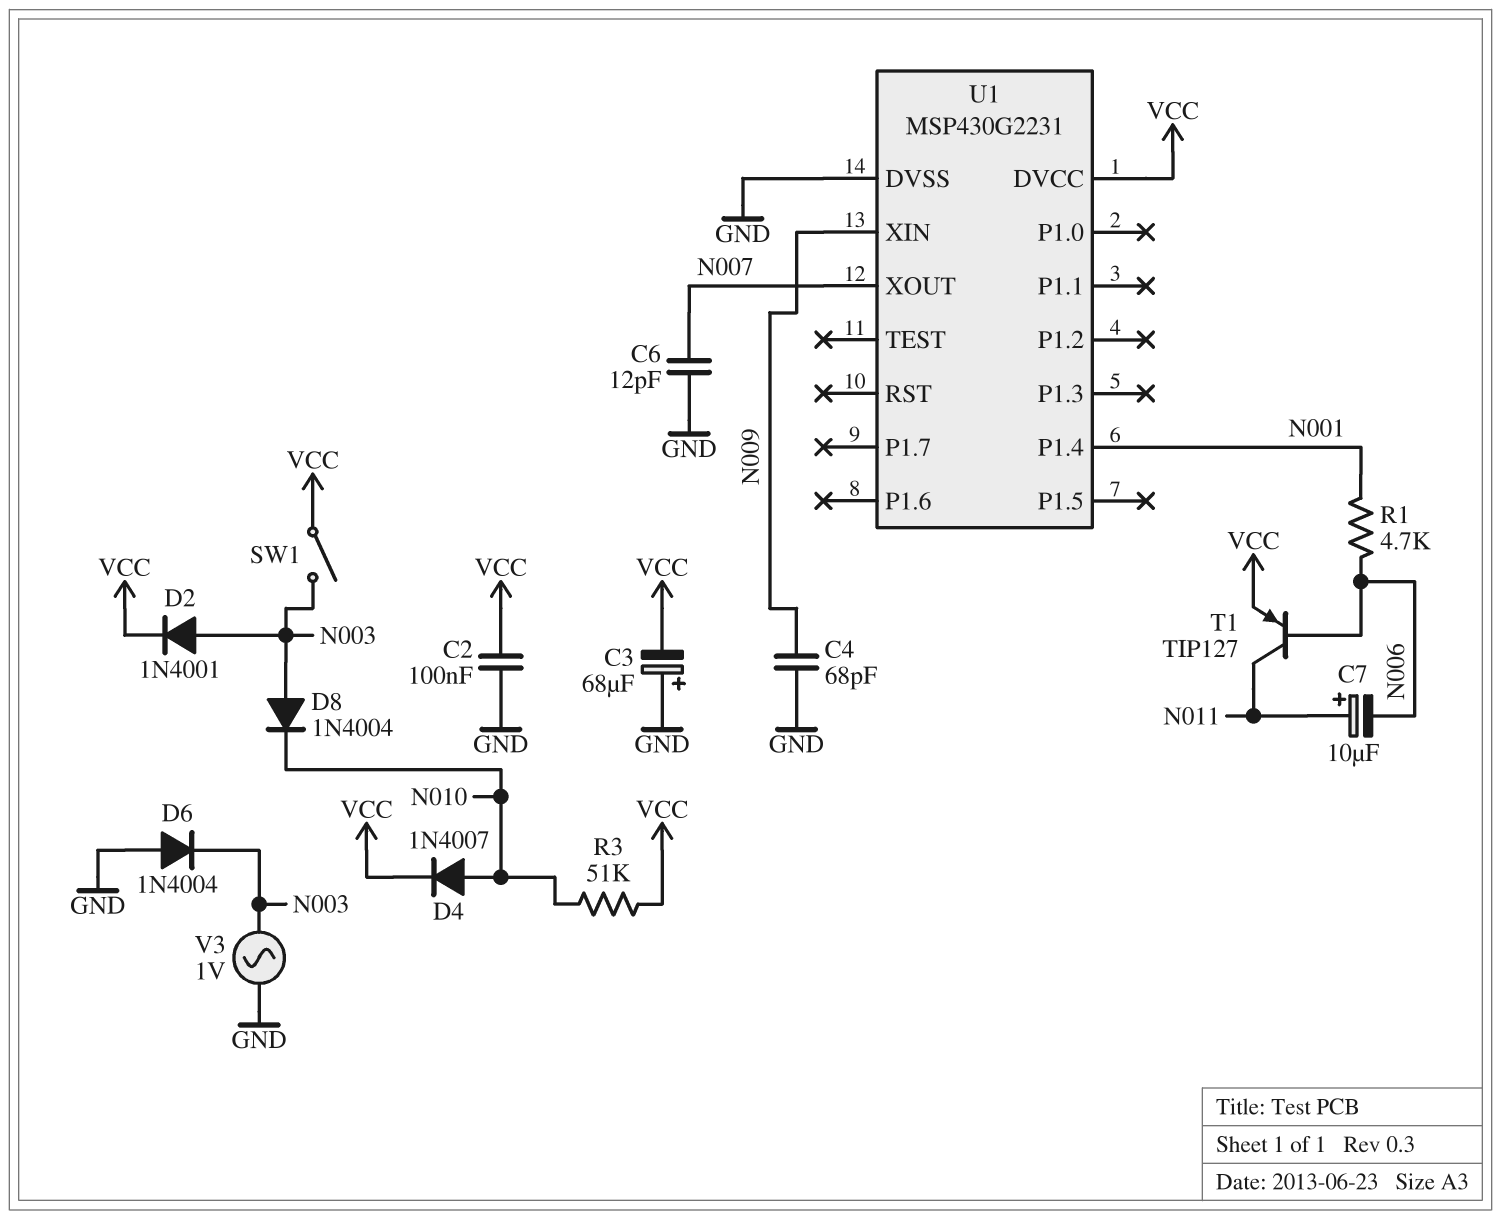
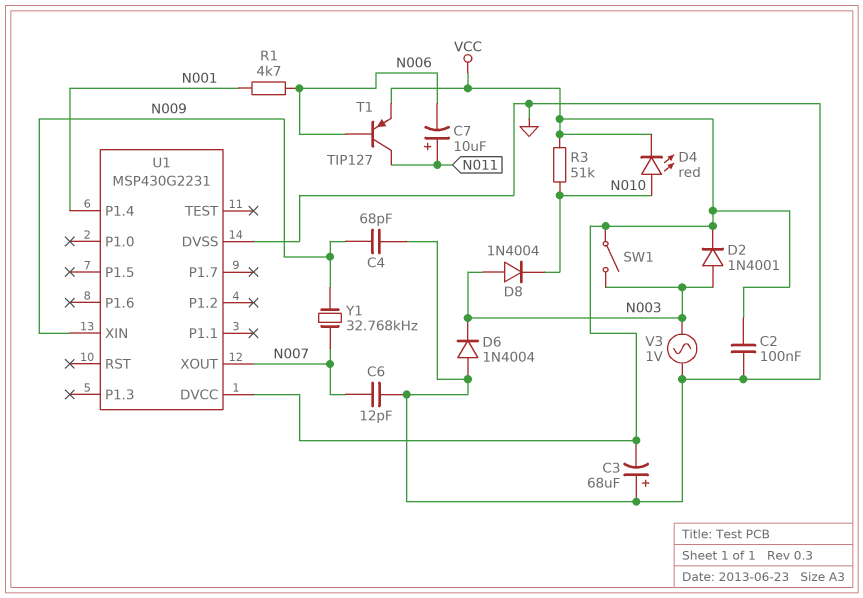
D4: diode 1N4007 (A N010, K VCC) -> LED red (A N010, K VCC)
Y1: none -> 32.768kHz (N007, N009)

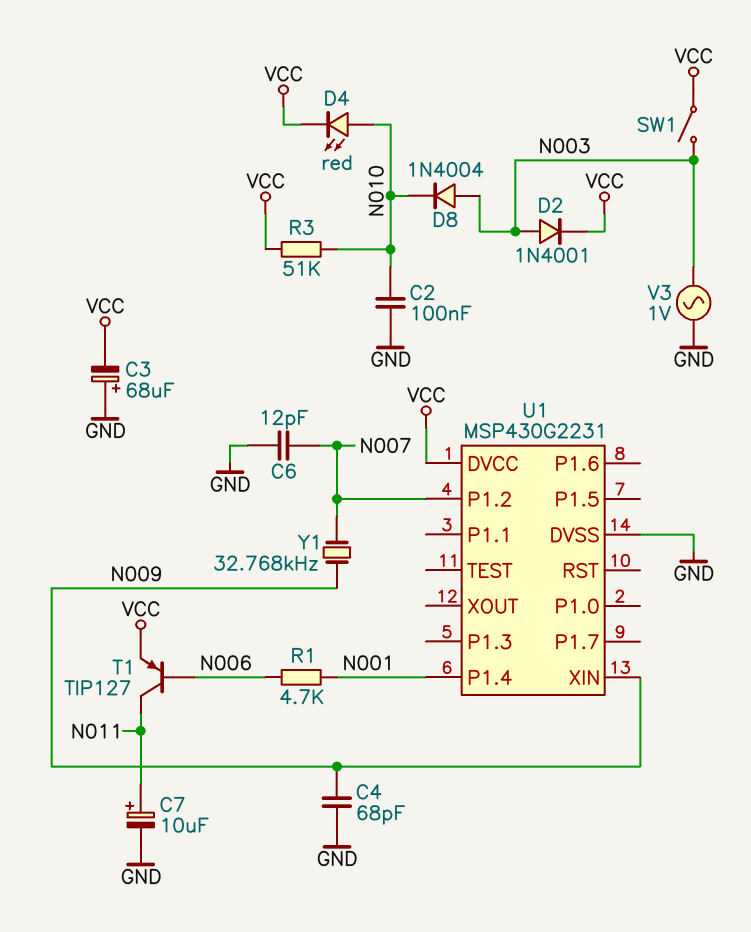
C2: 100nF (GND, VCC) -> 100nF (GND, N010)
C7: 10uF (plus N011, minus N006) -> 10uF (plus N011, minus GND)
D6: diode 1N4004 (A GND, K N003) -> none
U1 pin P1.2: none -> N007
U1 pin XOUT: N007 -> none

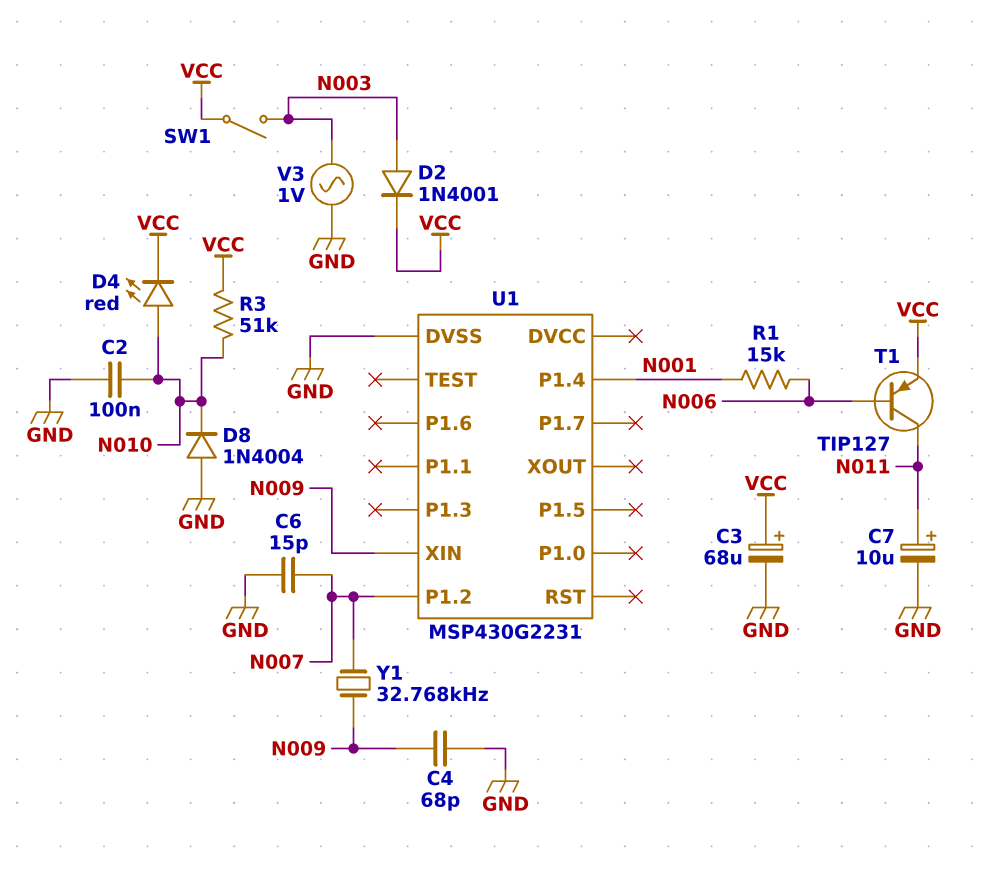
C3: 68uF (plus GND, minus VCC) -> 68uF (plus VCC, minus GND)
C6: 12pF (GND, N007) -> 15pF (GND, N007)
D8: diode 1N4004 (A N003, K N010) -> diode 1N4004 (A GND, K N010)
R1: 4.7k (N001, N006) -> 15k (N001, N006)
U1 pin DVCC: VCC -> none

